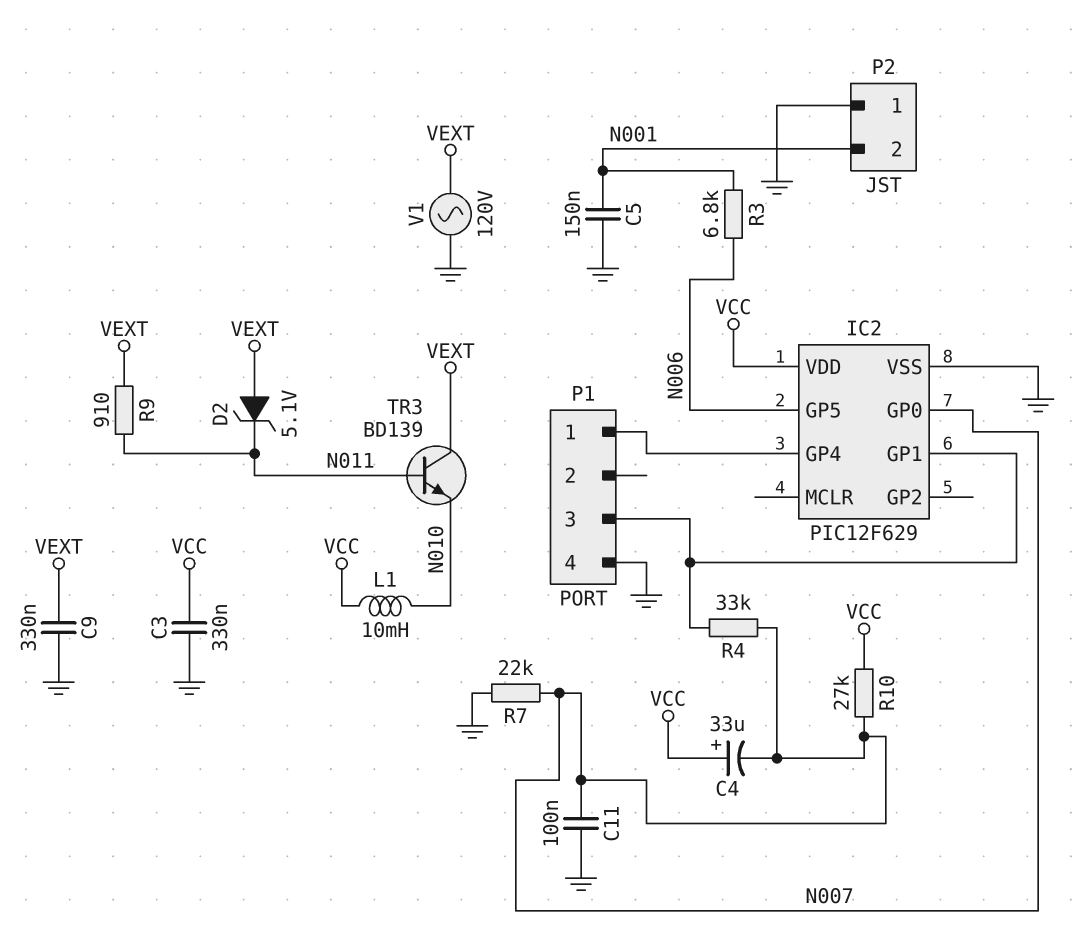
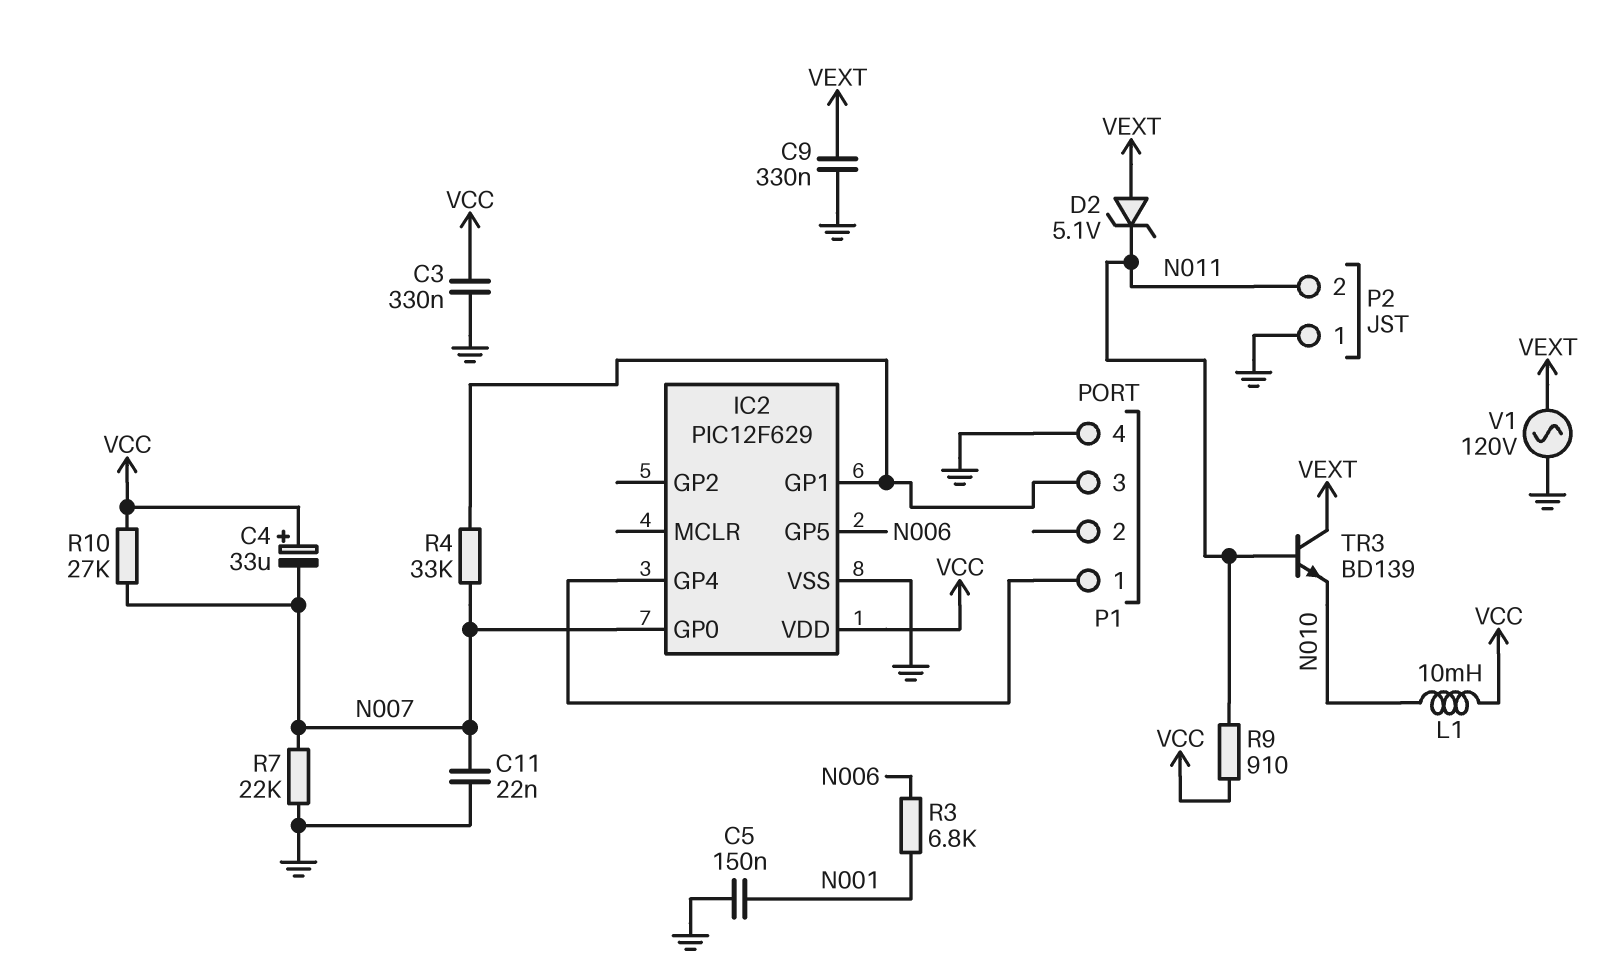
C11: 100nF (GND, N007) -> 22nF (GND, N007)
P2 pin 2: N001 -> N011
R9: 910 (N011, VEXT) -> 910 (N011, VCC)

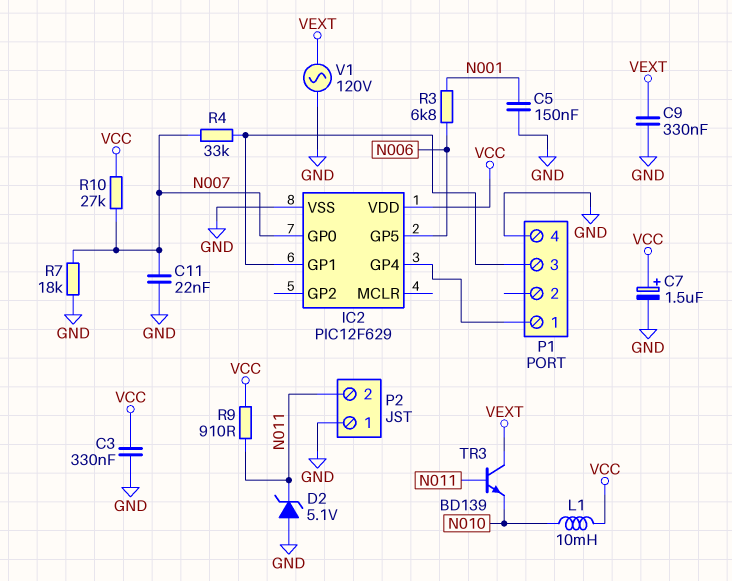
C4: 33uF (plus VCC, minus N007) -> none
C7: none -> 1.5uF (plus VCC, minus GND)
D2: zener 5.1V (A VEXT, K N011) -> zener 5.1V (A GND, K N011)
R7: 22k (GND, N007) -> 18k (GND, N007)

